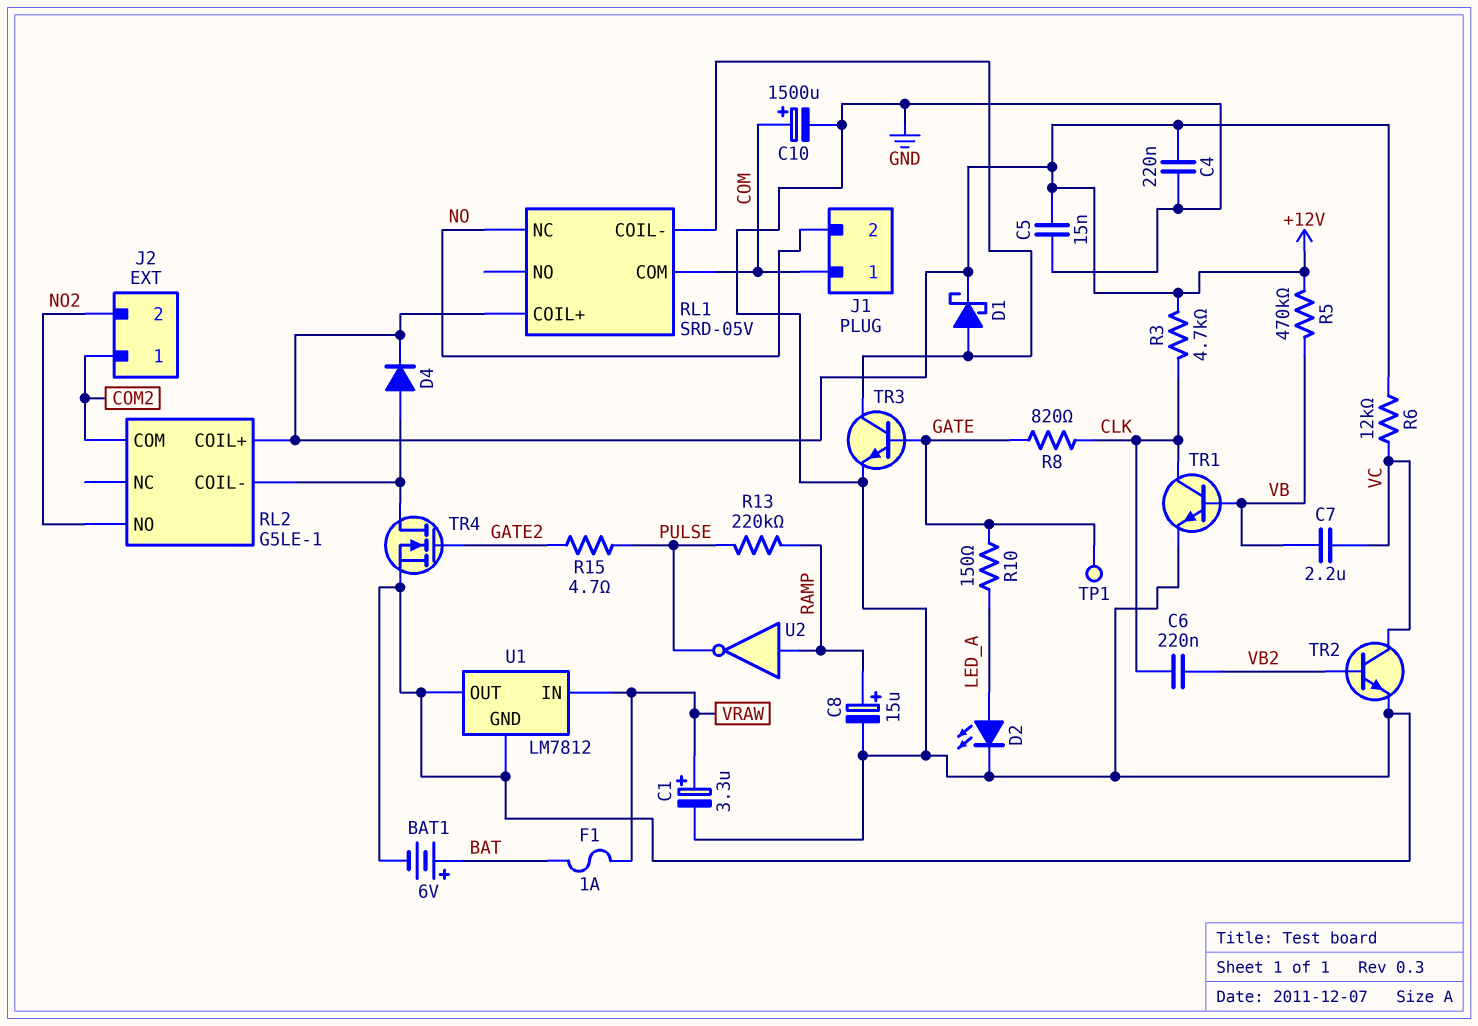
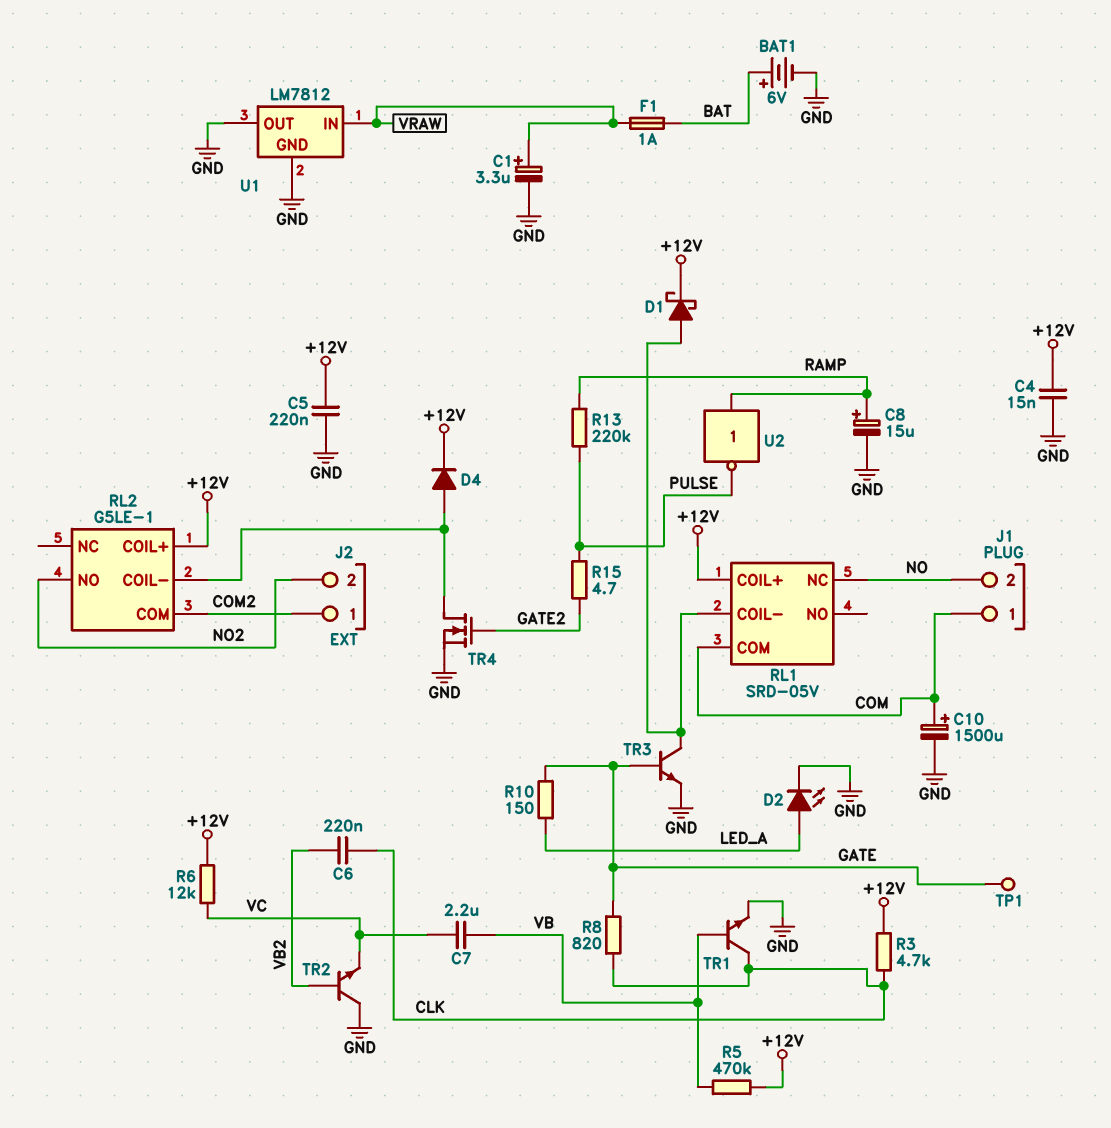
C4: 220nF (+12V, GND) -> 15nF (+12V, GND)
C5: 15nF (+12V, GND) -> 220nF (+12V, GND)
TR2: NPN (B VB2, C VC, E GND) -> NPN (B VB2, C GND, E VC)

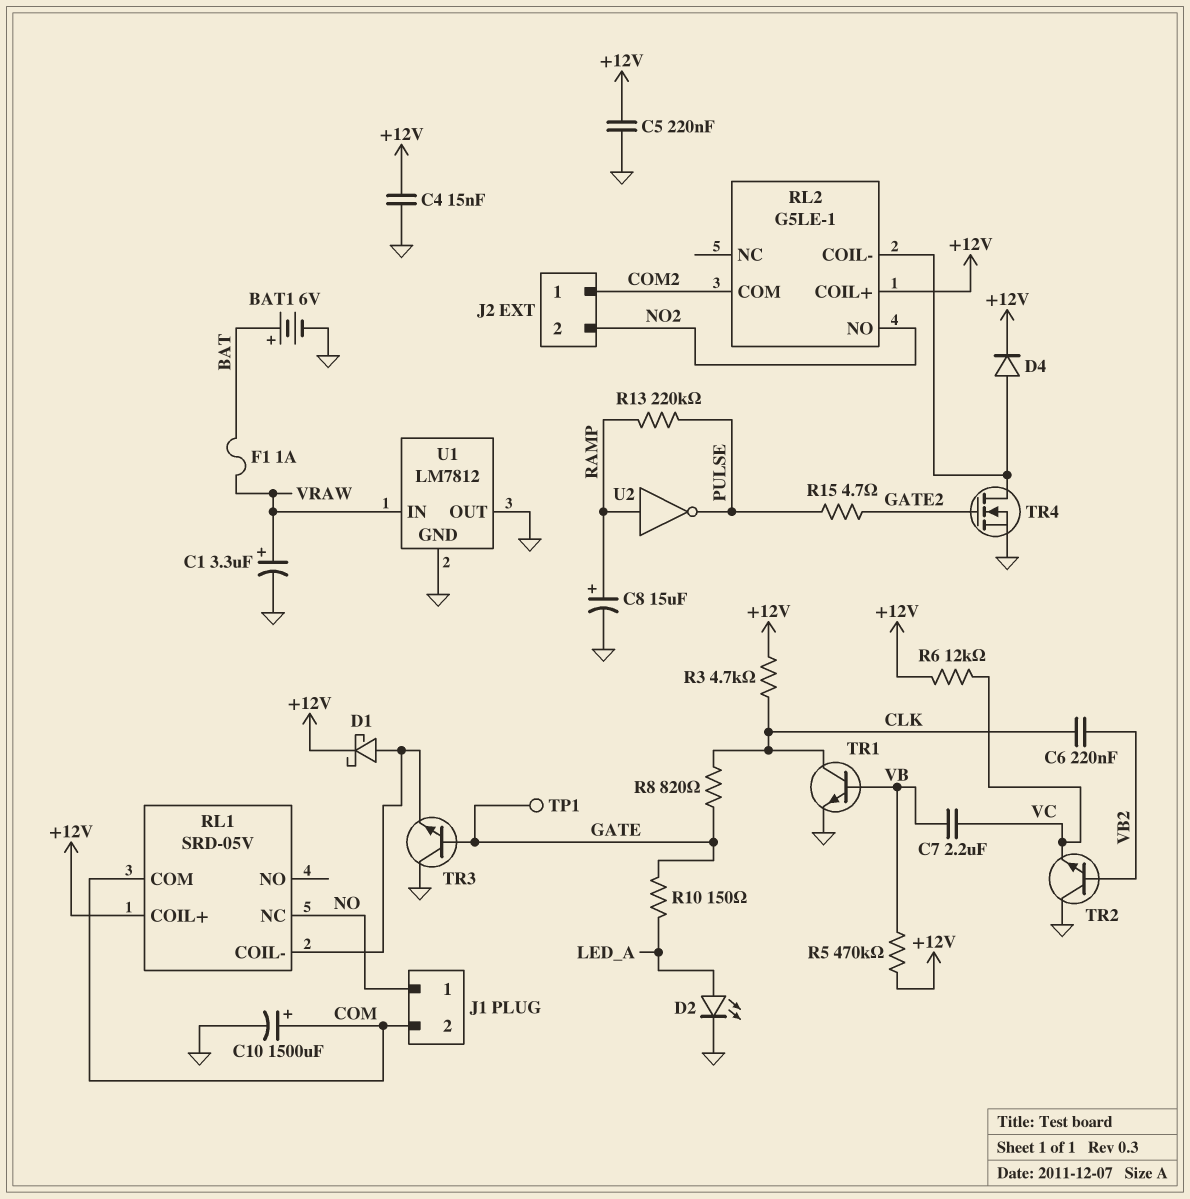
J1 pin 1: COM -> NO
J1 pin 2: NO -> COM
TR3: NPN (B GATE, C RL1/COIL-, E GND) -> NPN (B GATE, C GND, E RL1/COIL-)

